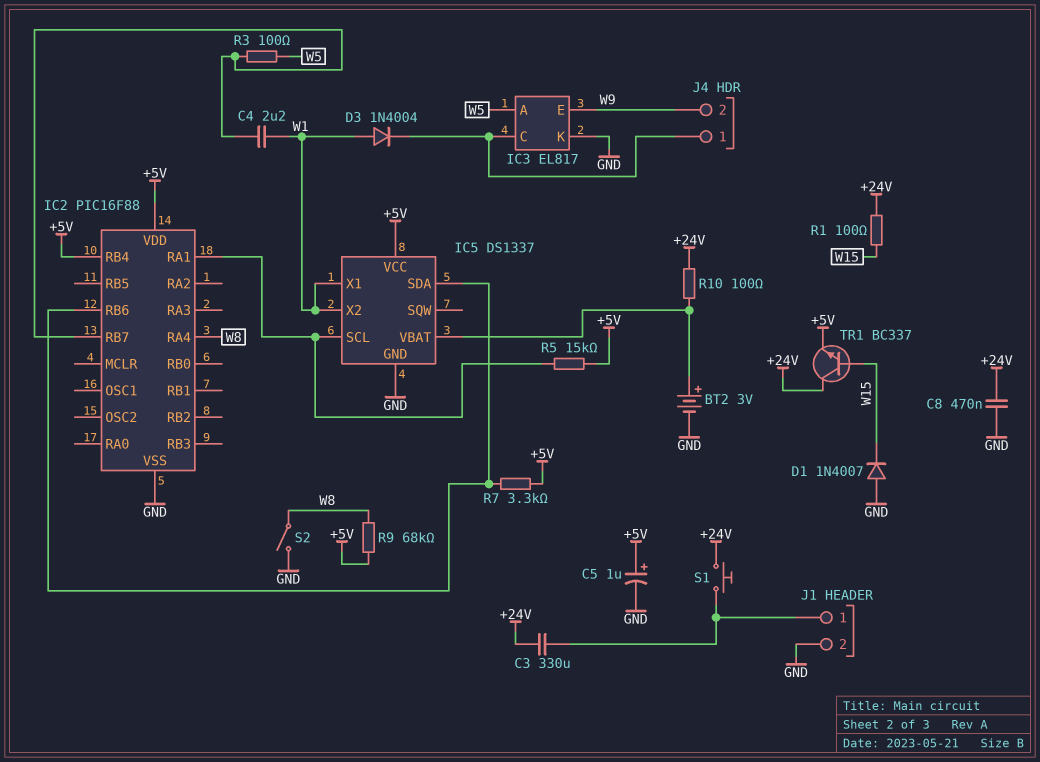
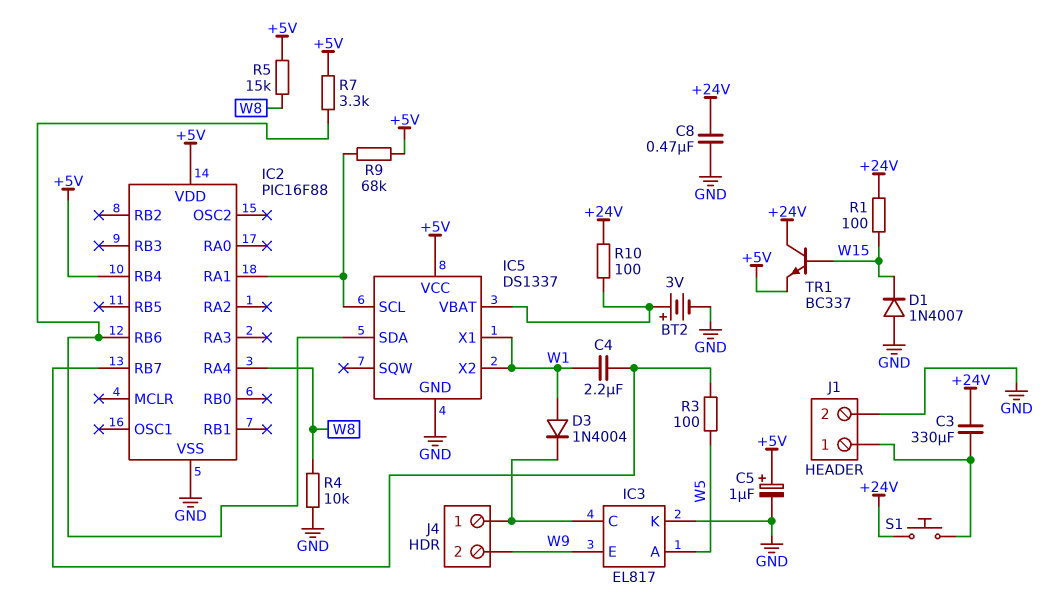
R4: none -> 10k (GND, W8)
R5: 15k (+5V, IC2/RA1) -> 15k (+5V, W8)
R9: 68k (+5V, W8) -> 68k (+5V, IC2/RA1)
S2: switch (GND, W8) -> none

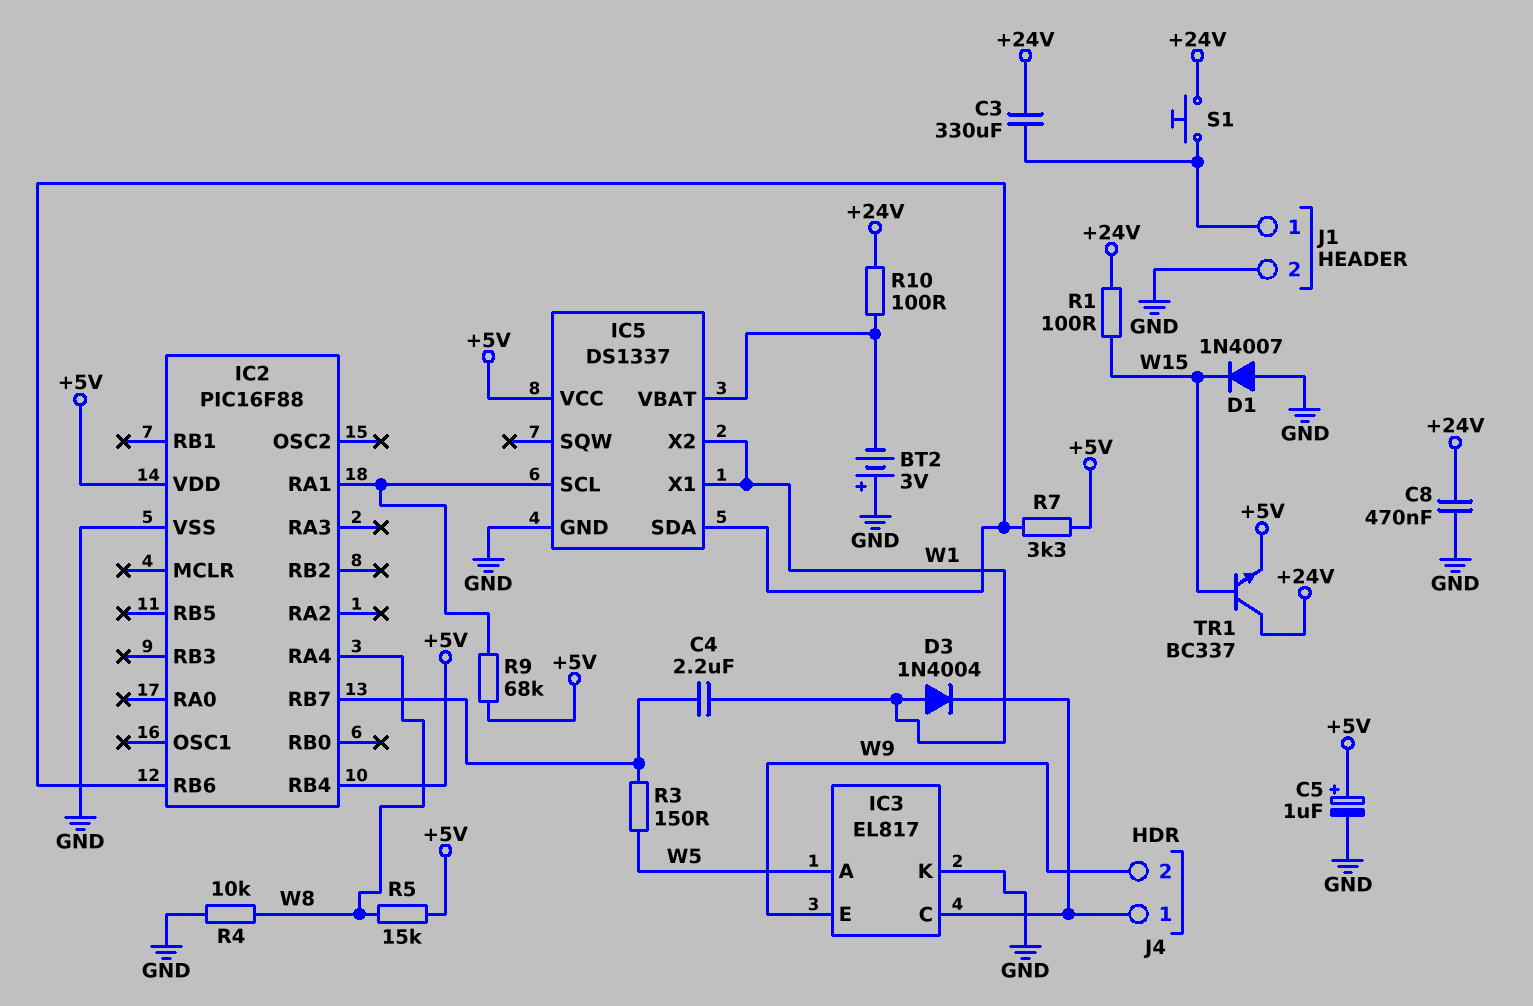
BT2: 3V (plus IC5/VBAT, minus GND) -> 3V (plus GND, minus IC5/VBAT)
R3: 100 (IC2/RB7, W5) -> 150 (IC2/RB7, W5)

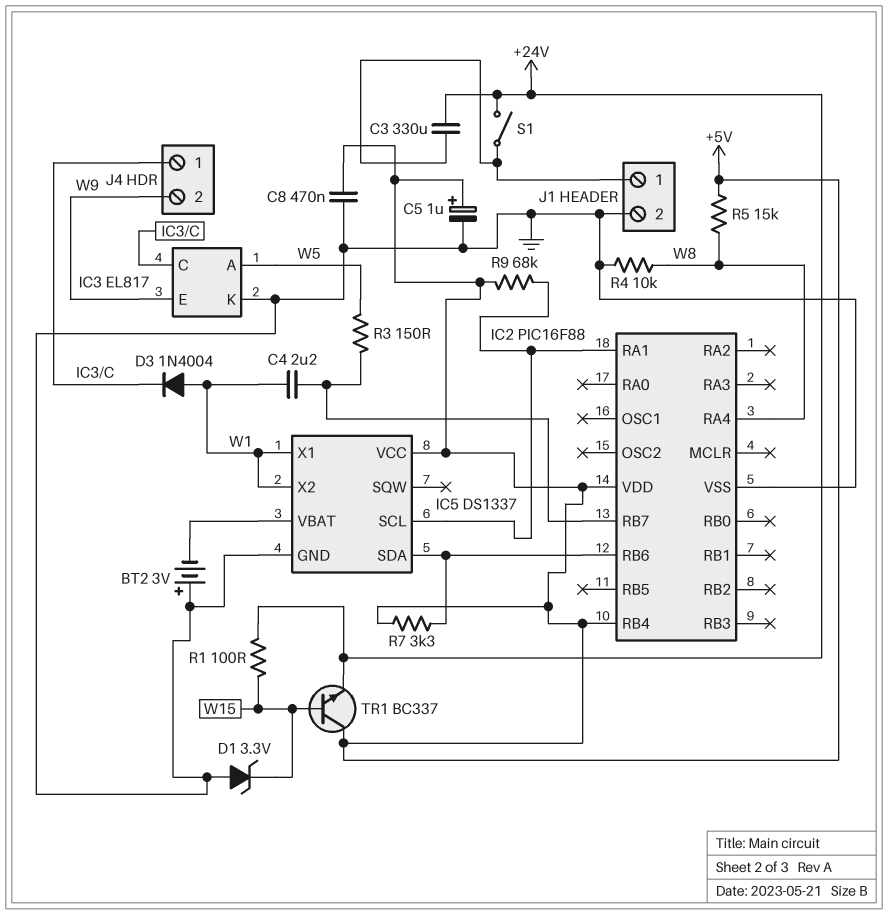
C8: 470nF (+24V, GND) -> 470nF (+5V, GND)
D1: diode 1N4007 (A GND, K W15) -> zener 3.3V (A GND, K W15)
R10: 100 (+24V, IC5/VBAT) -> none
S1: button (+24V, J1/1) -> switch (+24V, J1/1)
TR1: NPN BC337 (B W15, C +24V, E +5V) -> NPN BC337 (B W15, C +5V, E +24V)

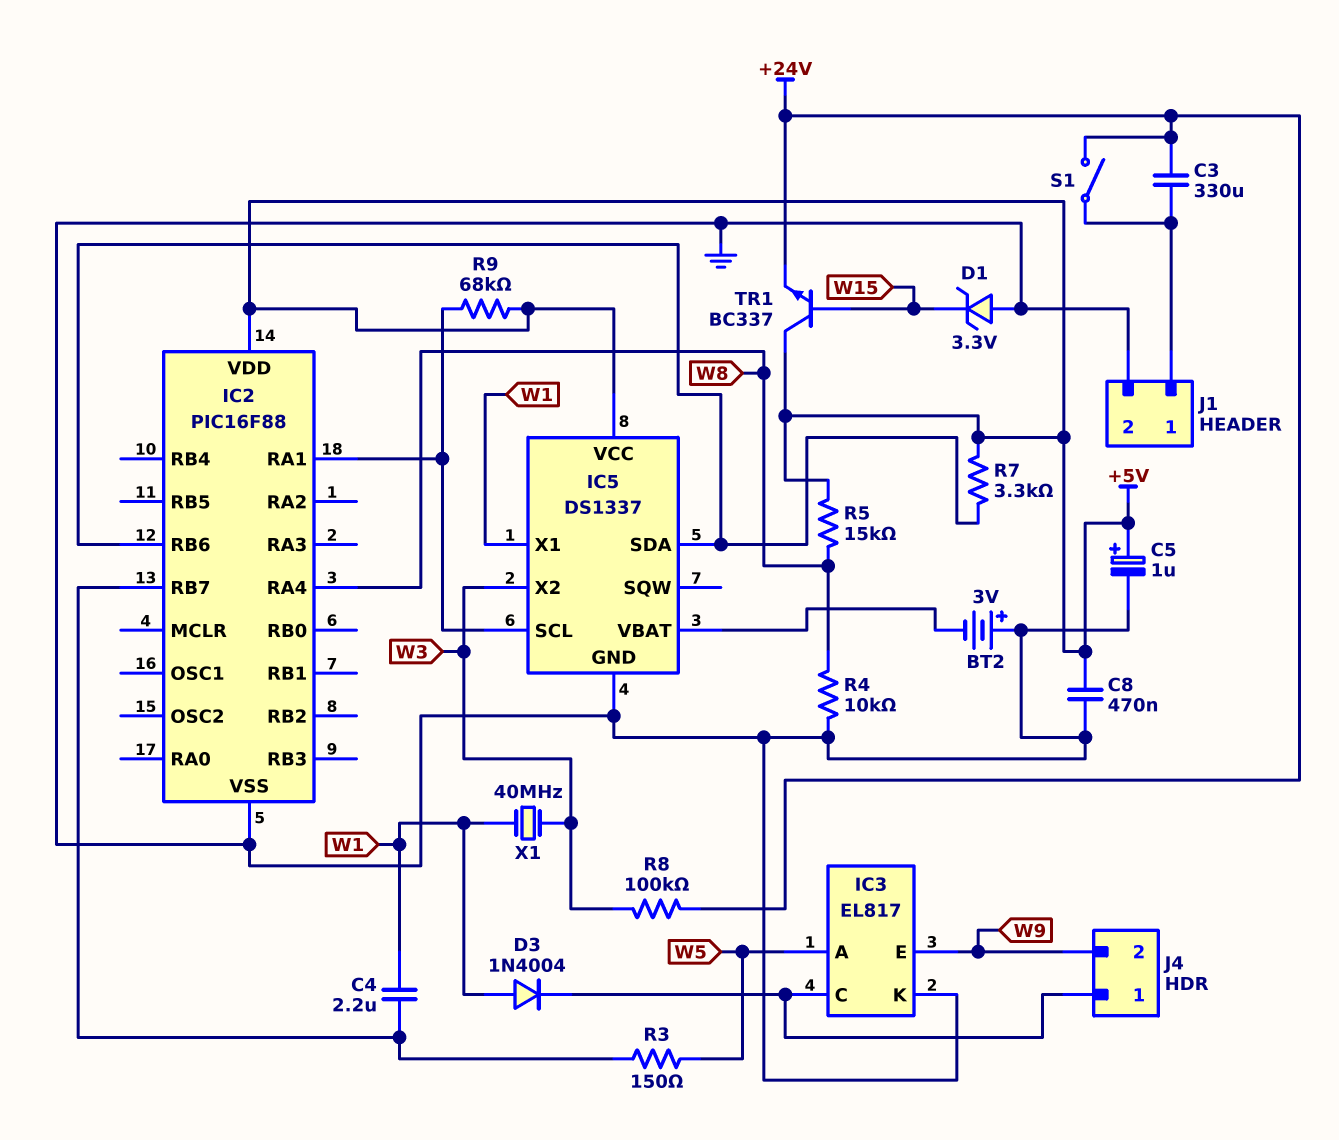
IC2 pin RB4: +5V -> none
IC5 pin X2: W1 -> W3
R1: 100 (+24V, W15) -> none
R8: none -> 100k (+24V, W3)
X1: none -> 40MHz (W1, W3)

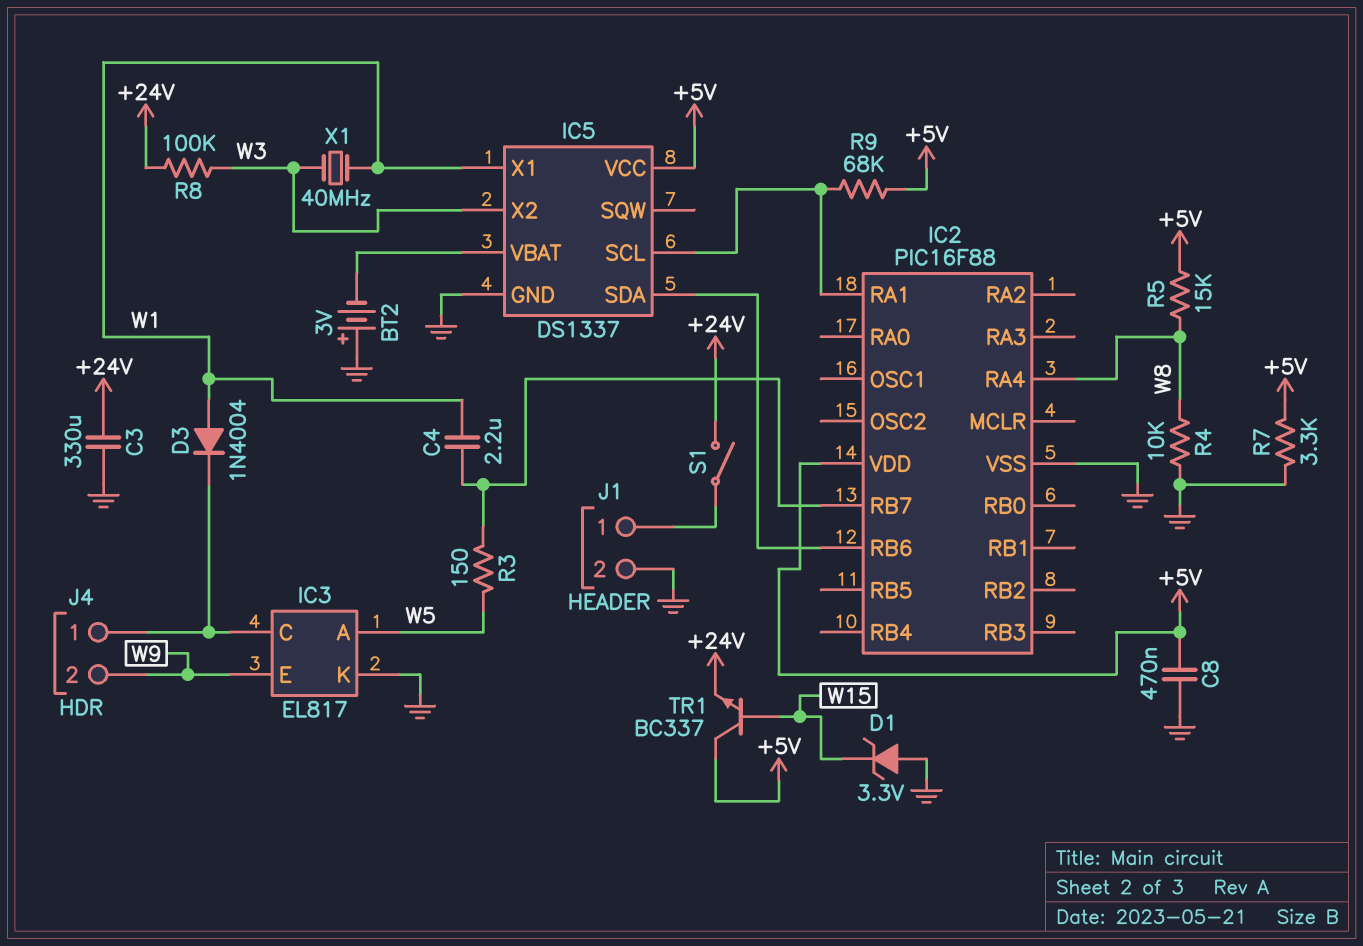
C3: 330uF (+24V, J1/1) -> 330uF (+24V, GND)
C5: 1uF (plus +5V, minus GND) -> none
R7: 3.3k (+5V, IC2/RB6) -> 3.3k (+5V, GND)

